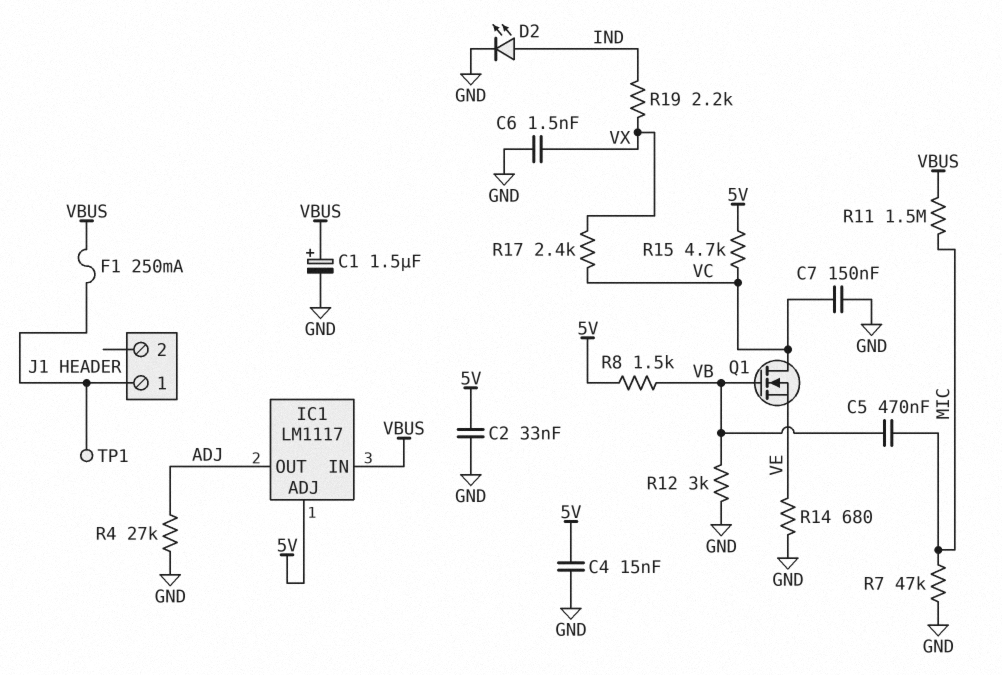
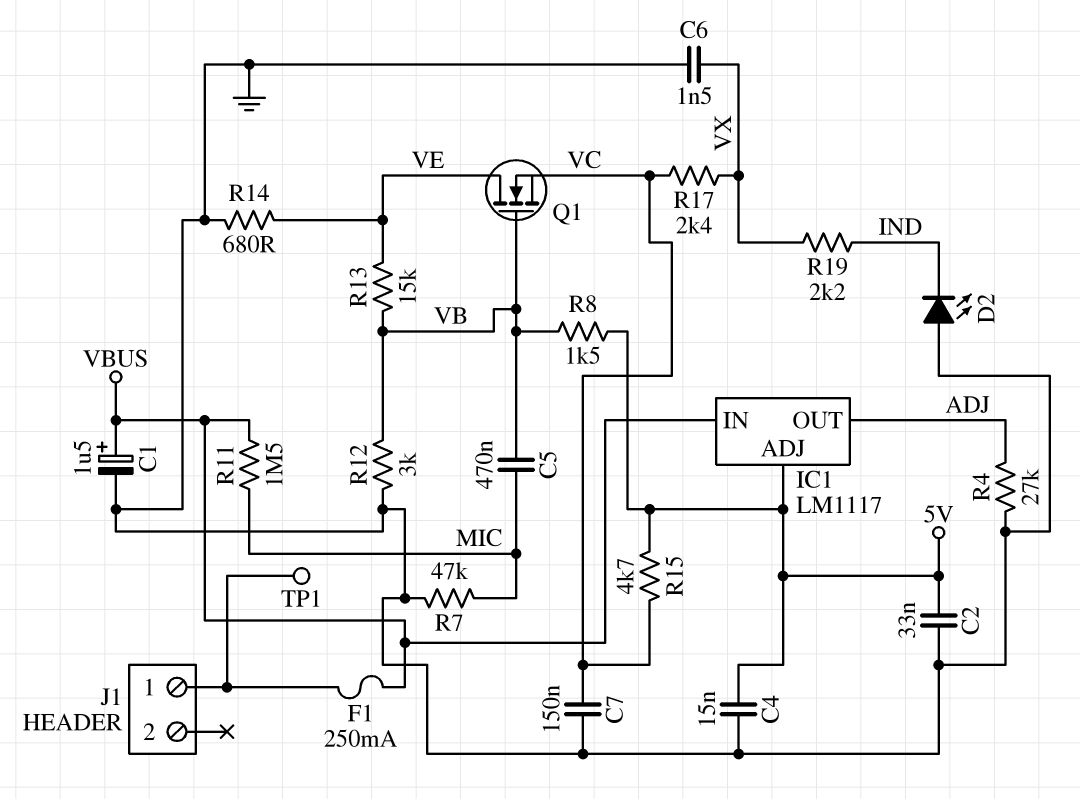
D2: LED (A IND, K GND) -> LED (A GND, K IND)
Q1: NMOS (G VB, D VC, S VE) -> NMOS (G VB, D VE, S VC)
R13: none -> 15k (VB, VE)

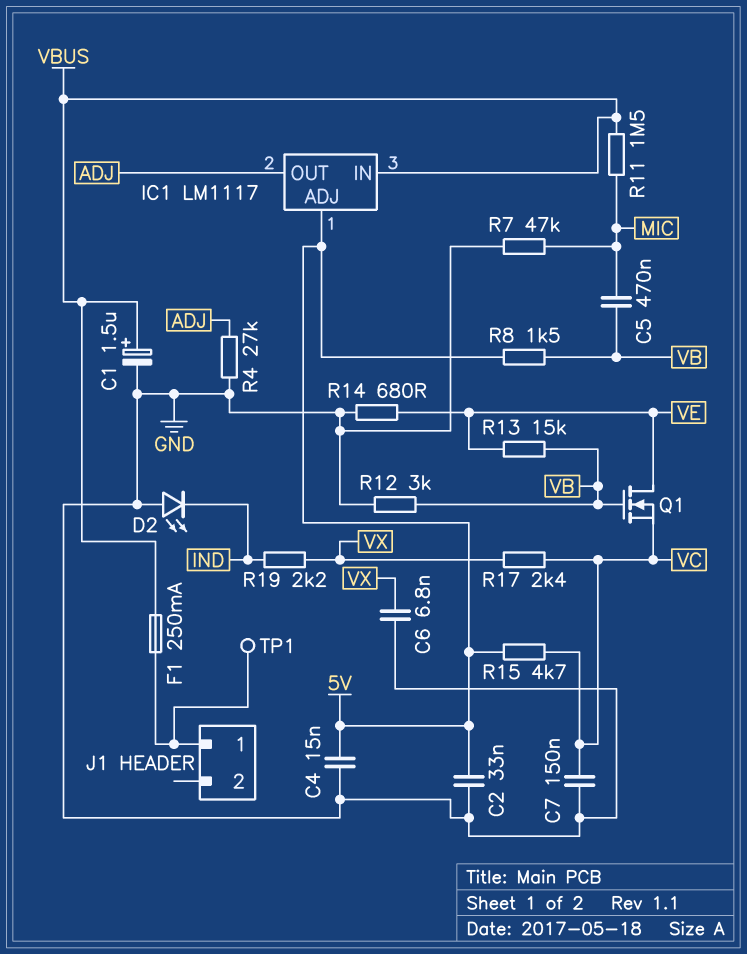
C6: 1.5nF (GND, VX) -> 6.8nF (GND, VX)

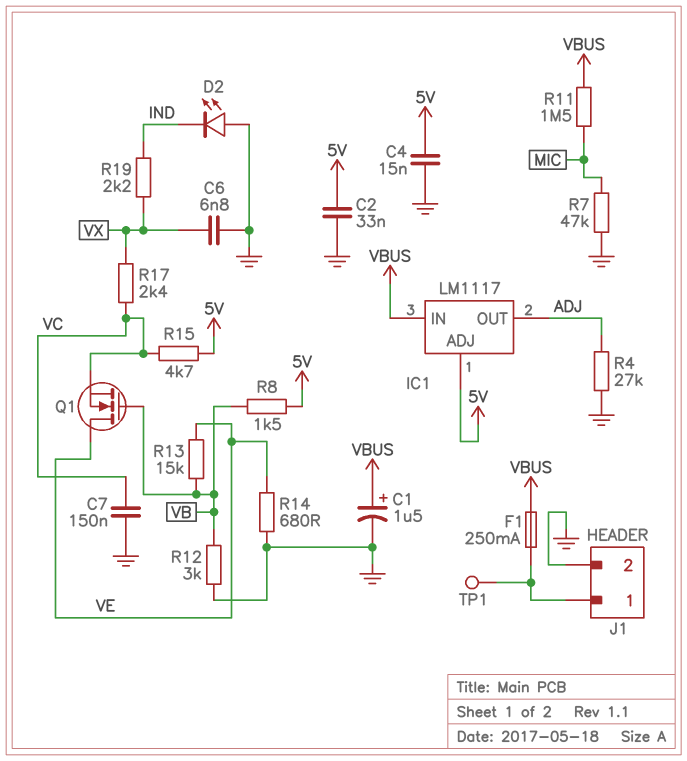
C5: 470nF (MIC, VB) -> none
J1 pin 2: none -> GND

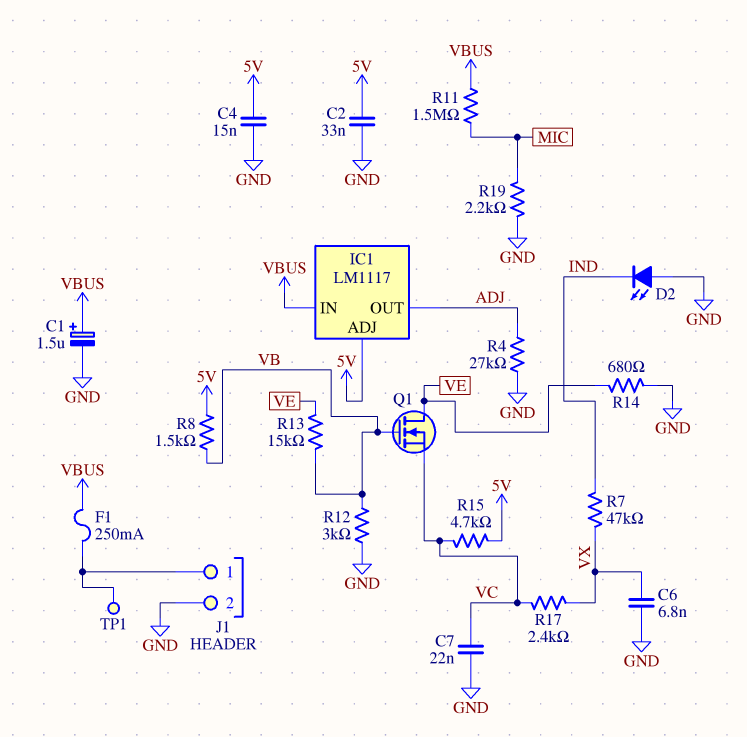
C7: 150nF (GND, VC) -> 22nF (GND, VC)
R7: 47k (GND, MIC) -> 47k (IND, VX)
R19: 2.2k (IND, VX) -> 2.2k (GND, MIC)

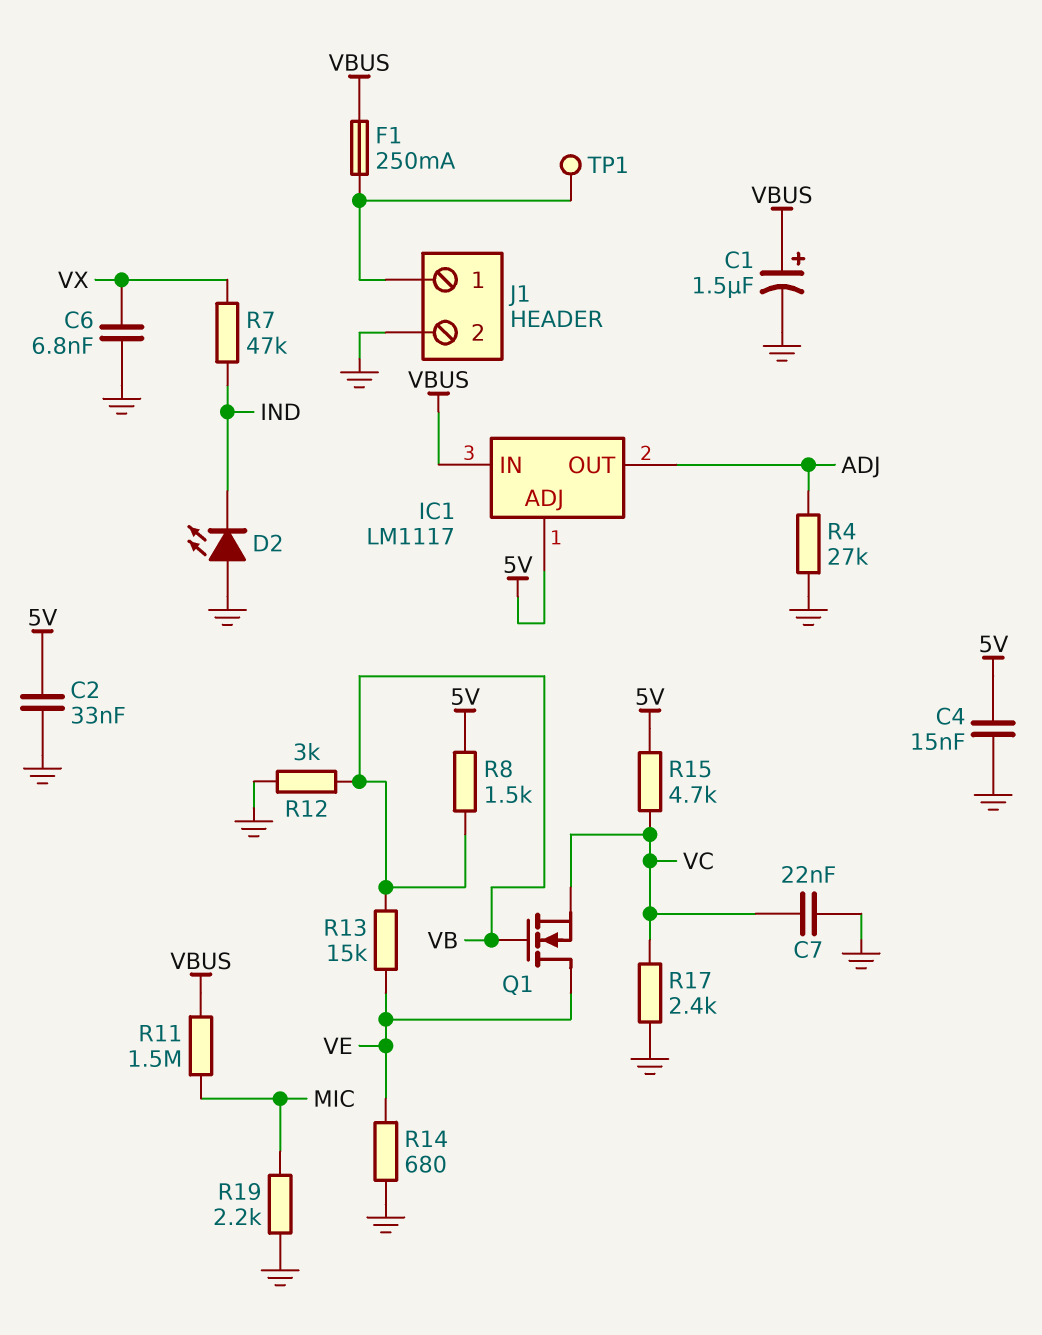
R17: 2.4k (VC, VX) -> 2.4k (GND, VC)

